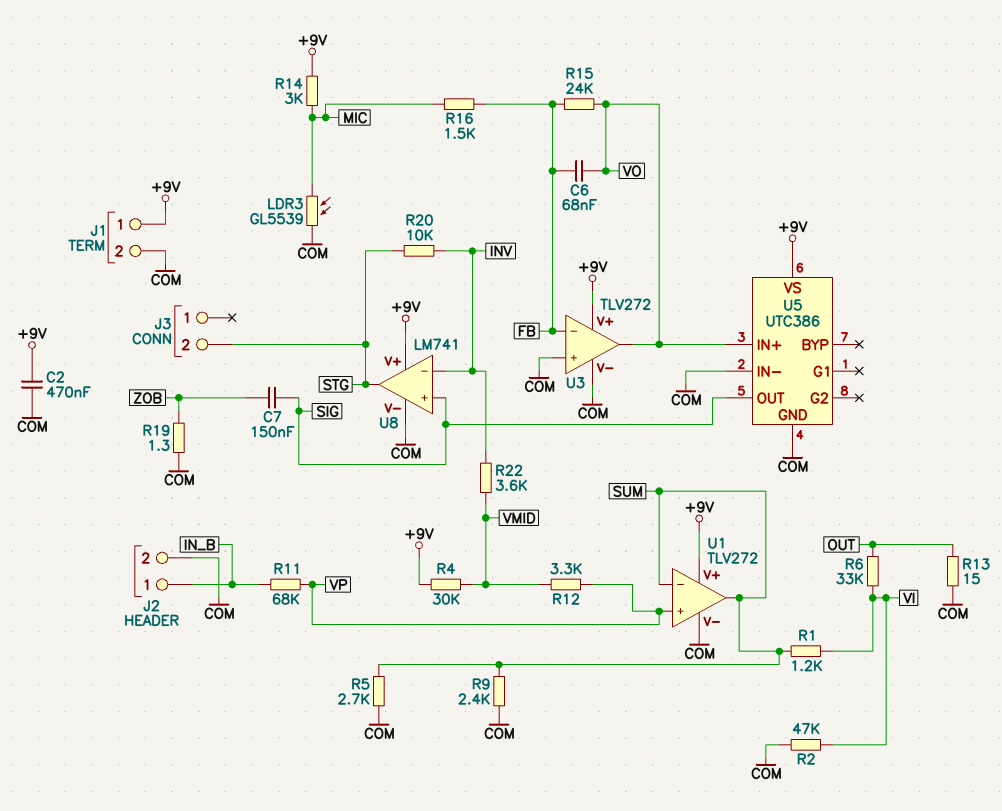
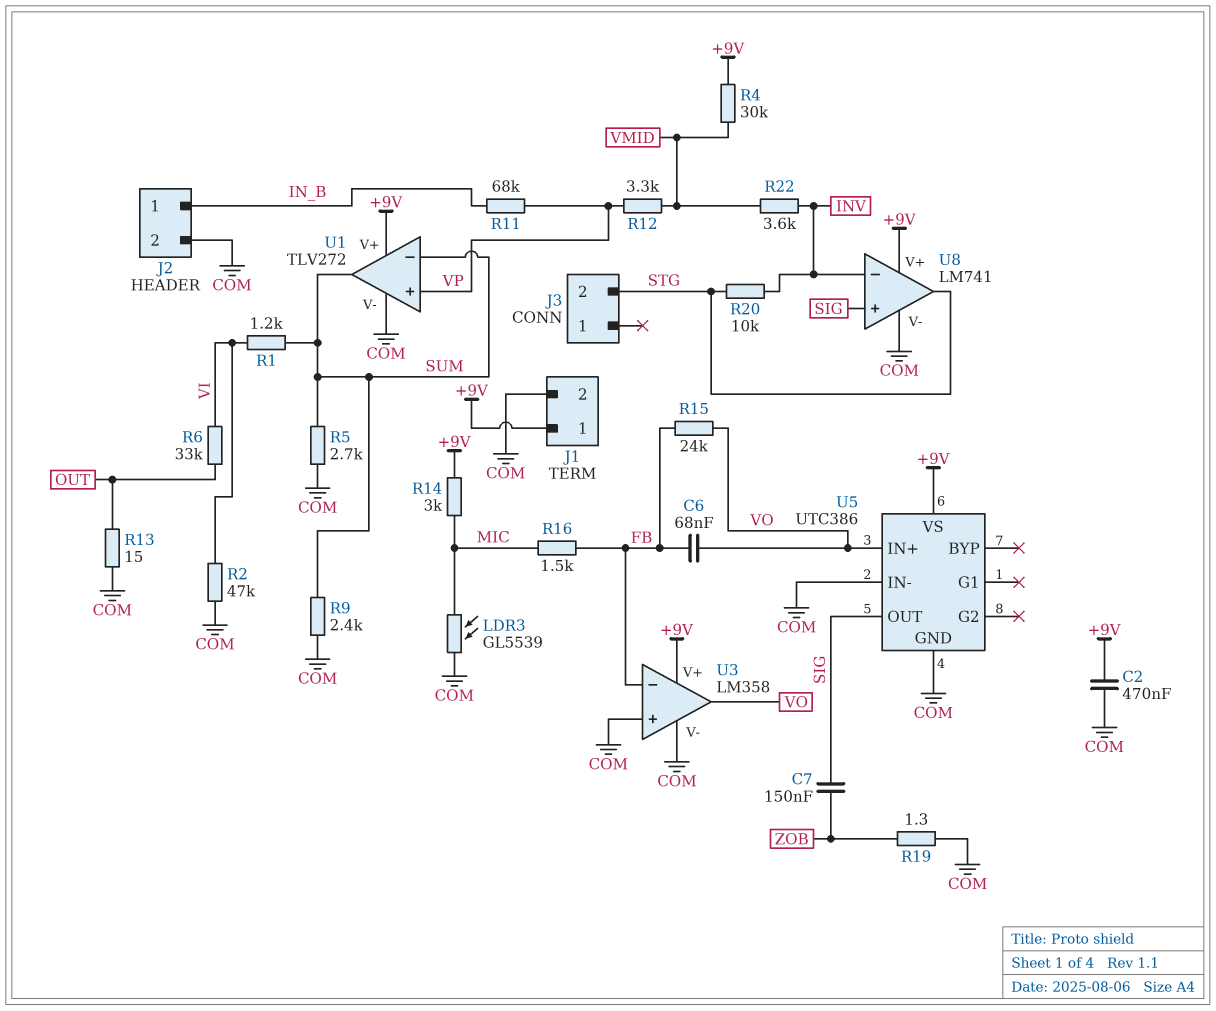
U3: TLV272 -> LM358

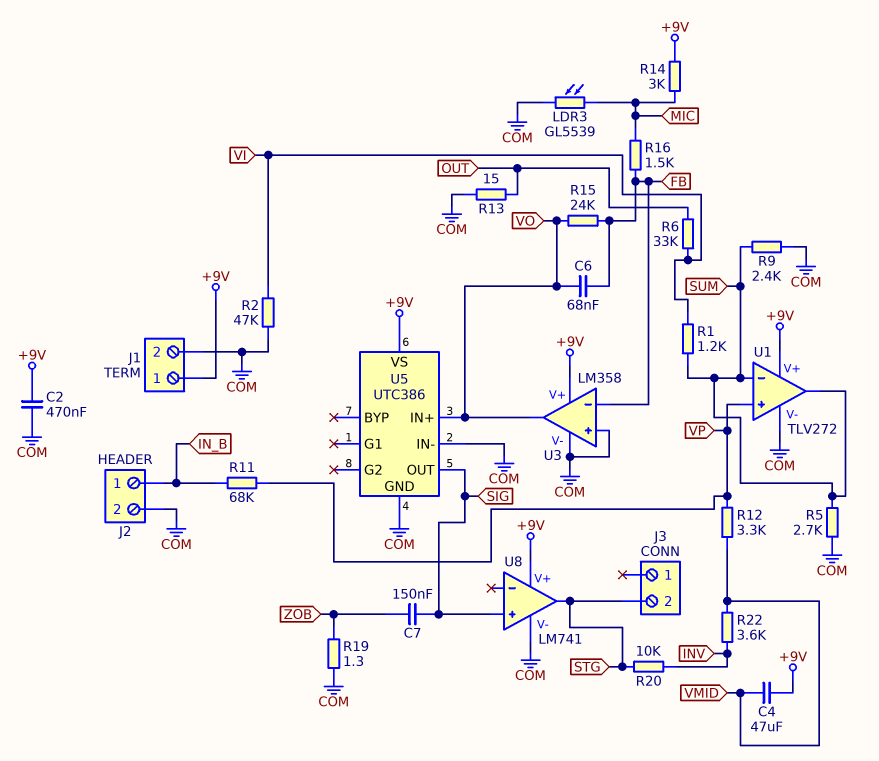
C4: none -> 47uF (+9V, VMID)
R4: 30k (+9V, VMID) -> none
U8 pin in-: INV -> none

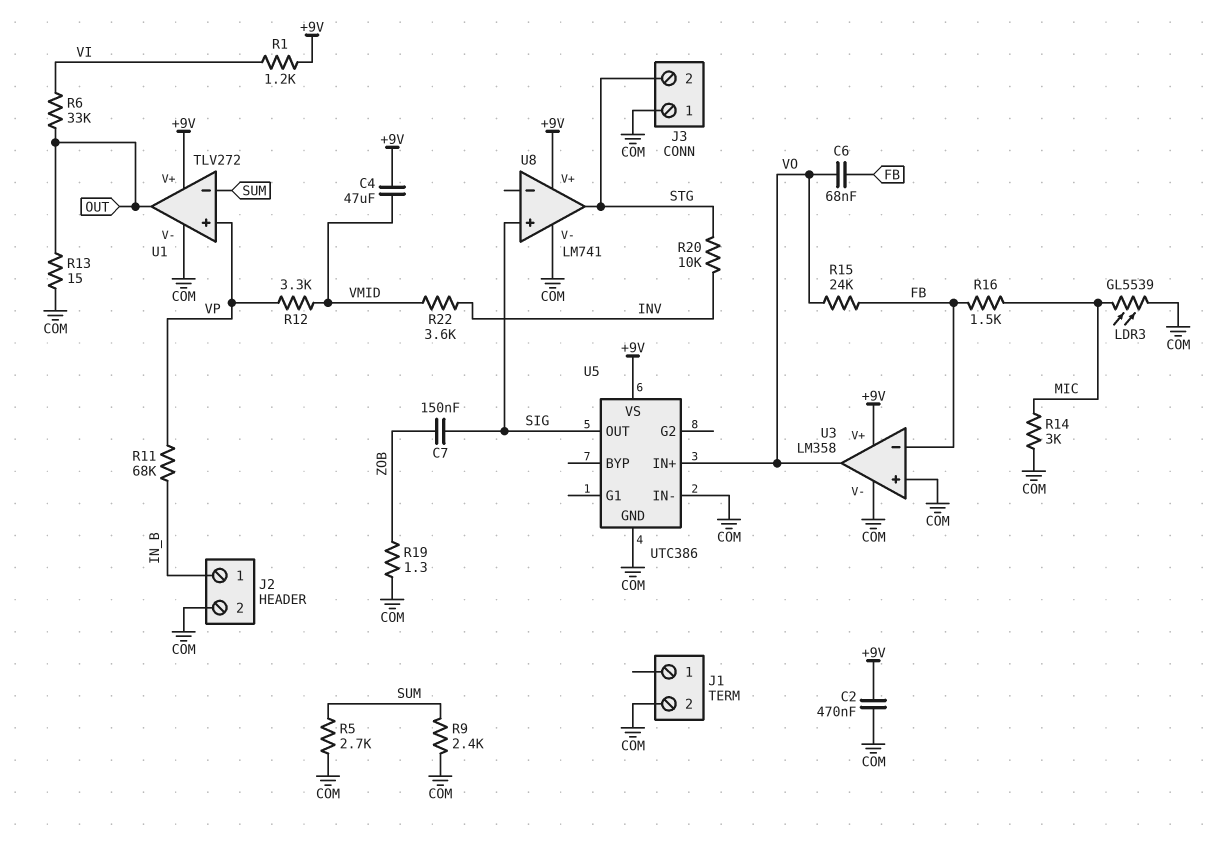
J1 pin 1: +9V -> none
J3 pin 1: none -> COM
R1: 1.2k (SUM, VI) -> 1.2k (+9V, VI)
R2: 47k (COM, VI) -> none
R14: 3k (+9V, MIC) -> 3k (COM, MIC)
U1 pin out: SUM -> OUT

